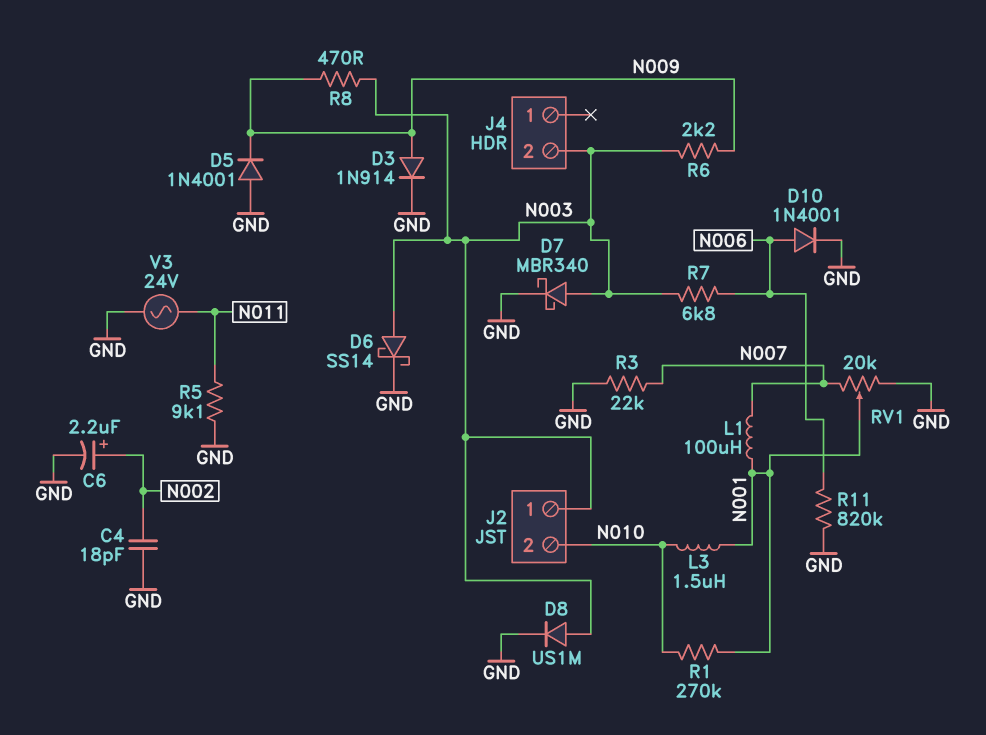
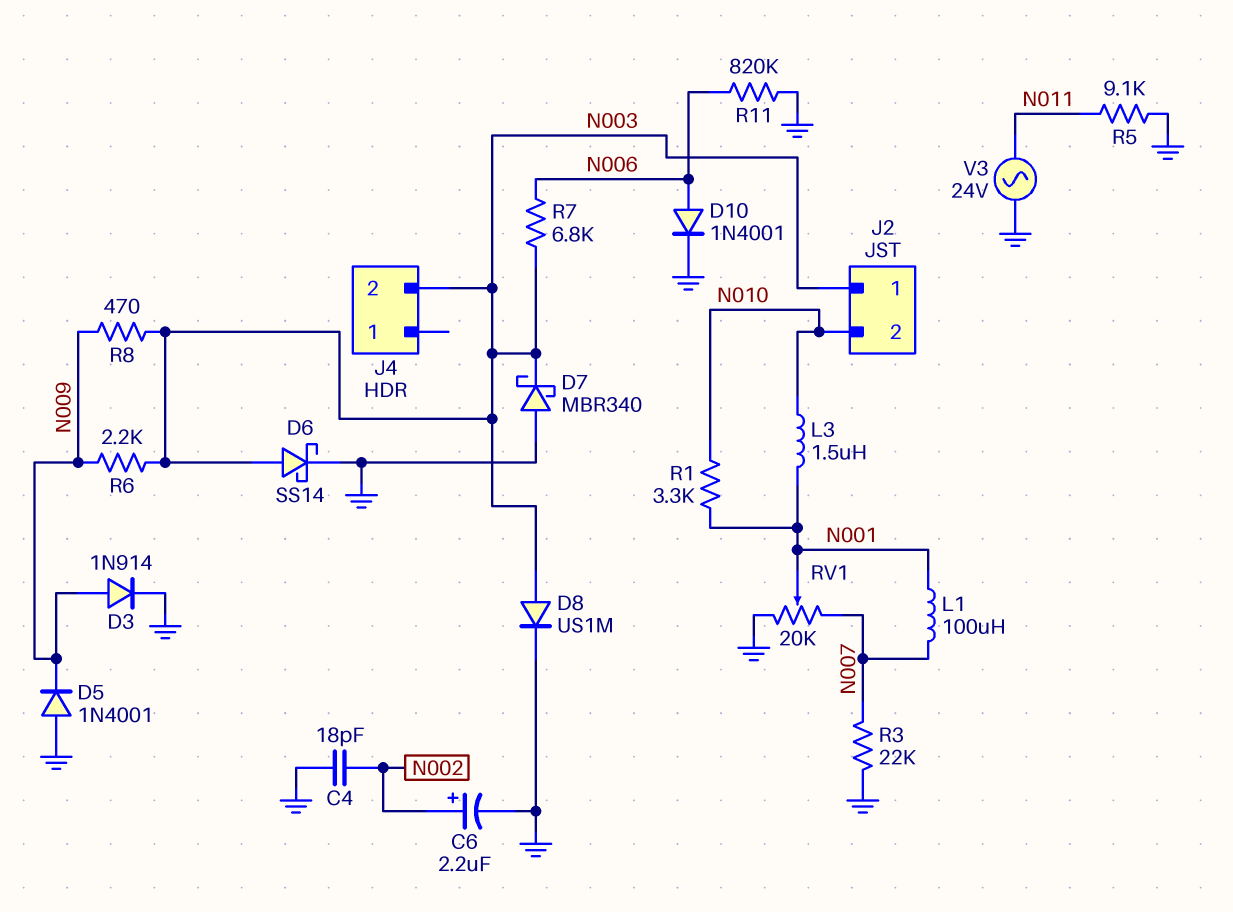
D7: schottky MBR340 (A N003, K GND) -> schottky MBR340 (A GND, K N003)
R1: 270k (N001, N010) -> 3.3k (N001, N010)

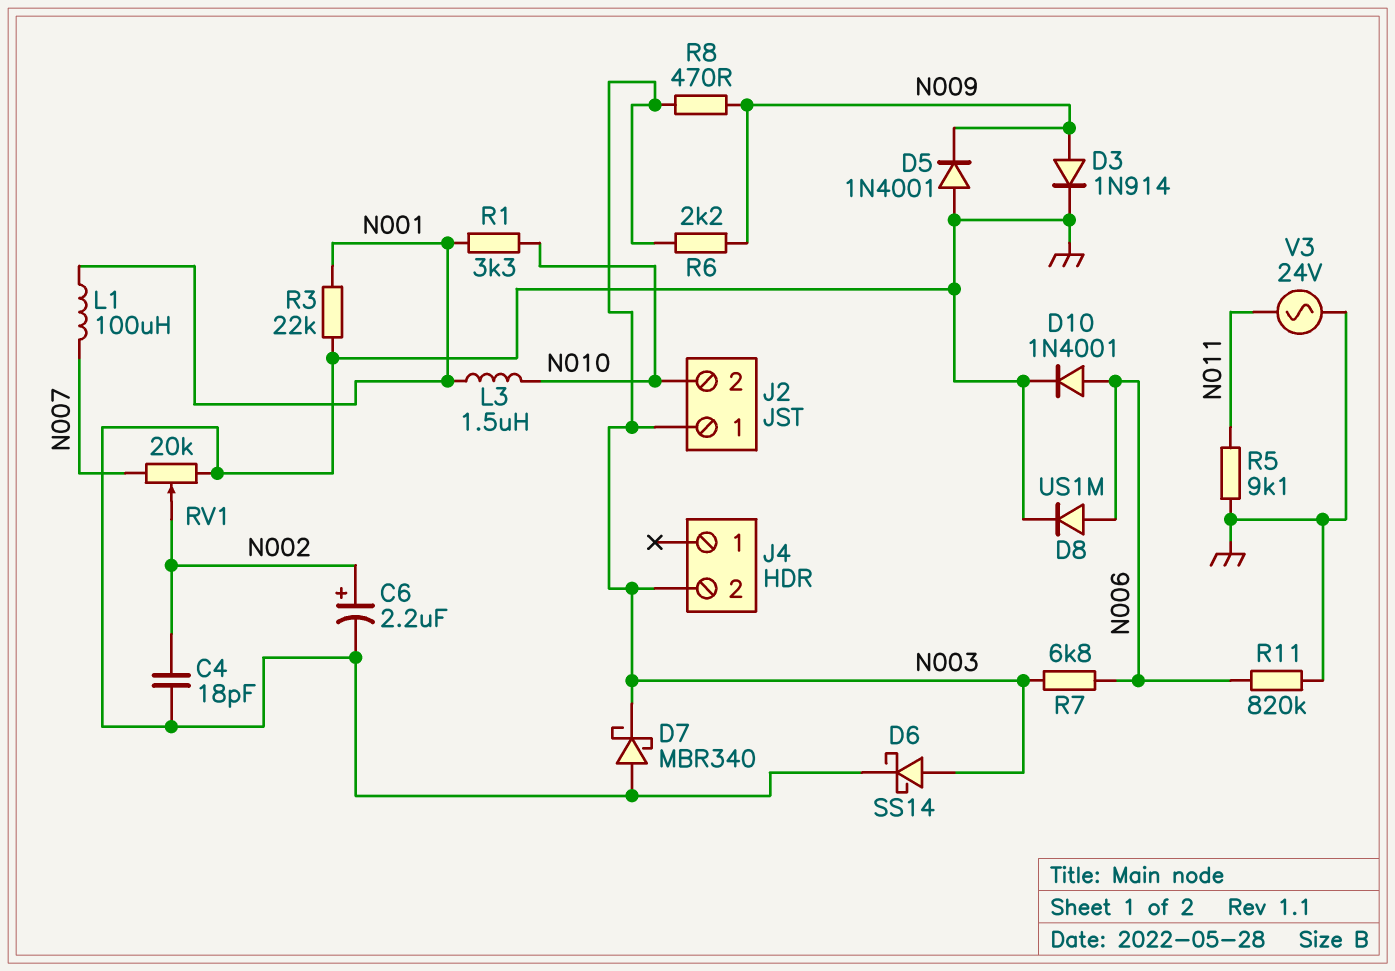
D8: diode US1M (A N003, K GND) -> diode US1M (A N006, K GND)
R3: 22k (GND, N007) -> 22k (GND, N001)
RV1: 20k (GND, N007, wiper N001) -> 20k (GND, N007, wiper N002)

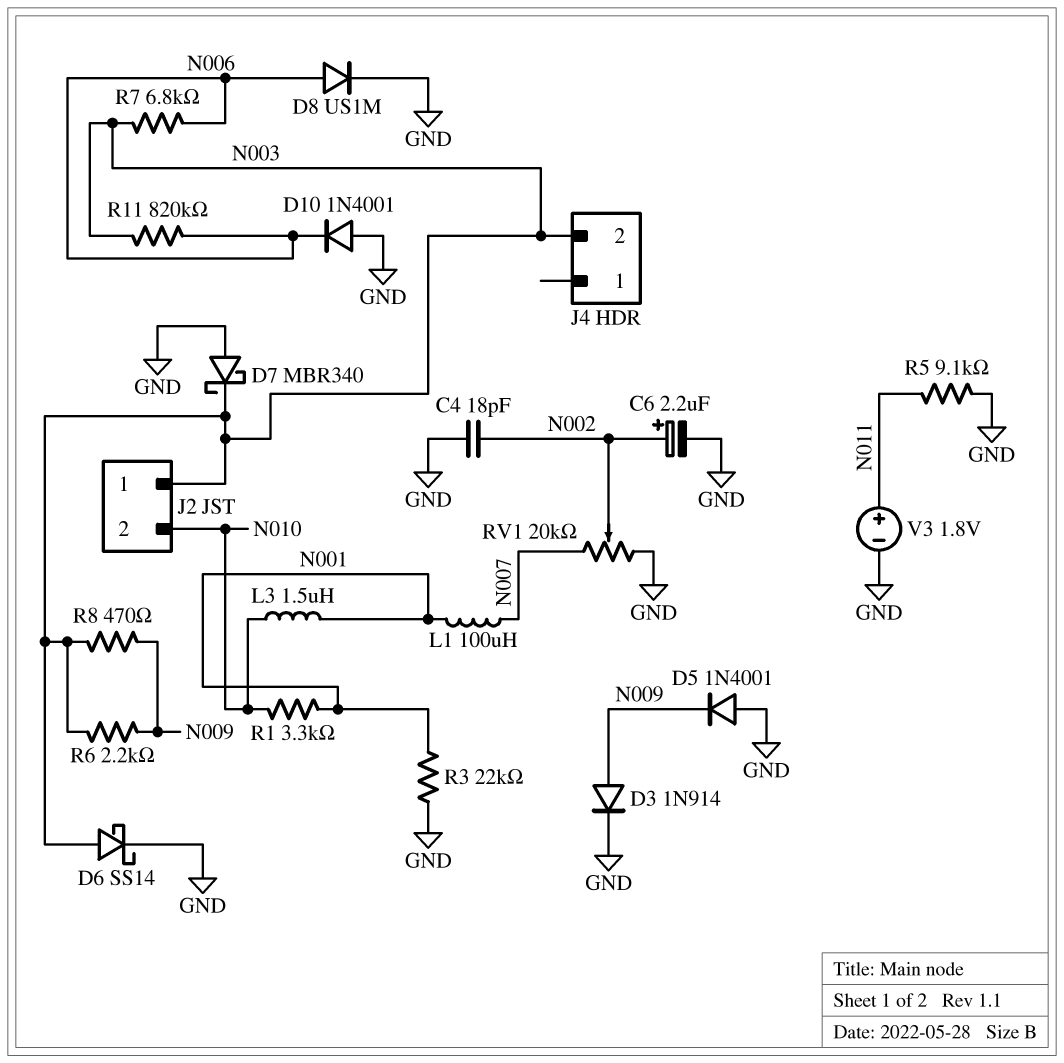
D10: diode 1N4001 (A N006, K GND) -> diode 1N4001 (A GND, K N006)
R11: 820k (GND, N006) -> 820k (N003, N006)
V3: AC 24V (GND, N011) -> 1.8V (plus N011, minus GND)

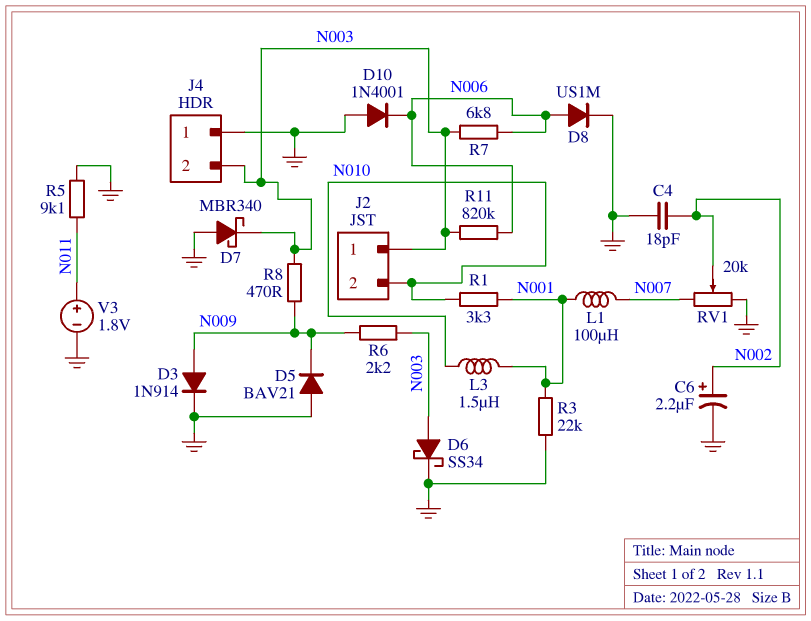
D5: diode 1N4001 (A GND, K N009) -> diode BAV21 (A GND, K N009)
D6: schottky SS14 (A N003, K GND) -> schottky SS34 (A N003, K GND)
J4 pin 1: none -> GND

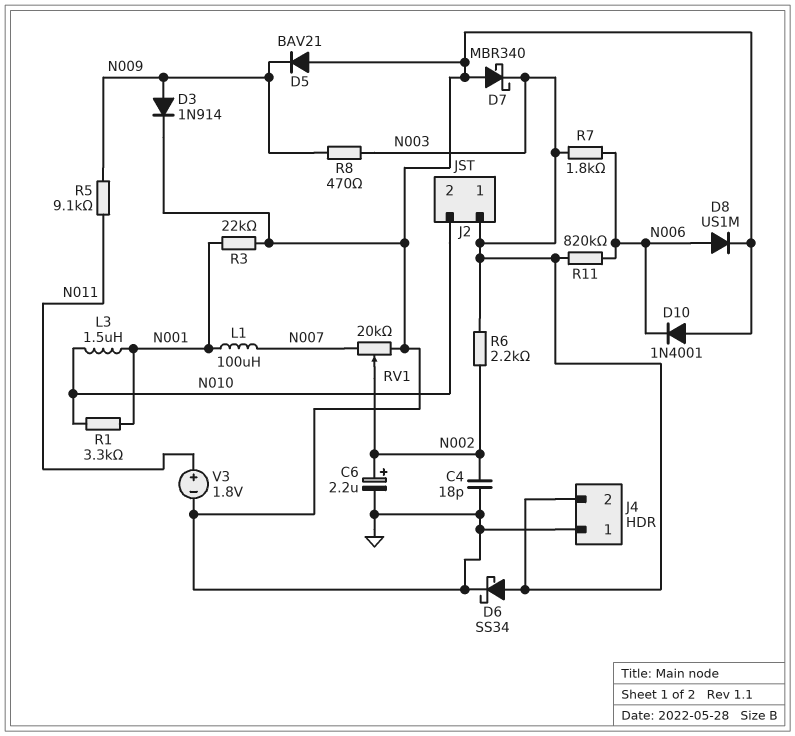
R5: 9.1k (GND, N011) -> 9.1k (N009, N011)
R6: 2.2k (N003, N009) -> 2.2k (N002, N003)
R7: 6.8k (N003, N006) -> 1.8k (N003, N006)

